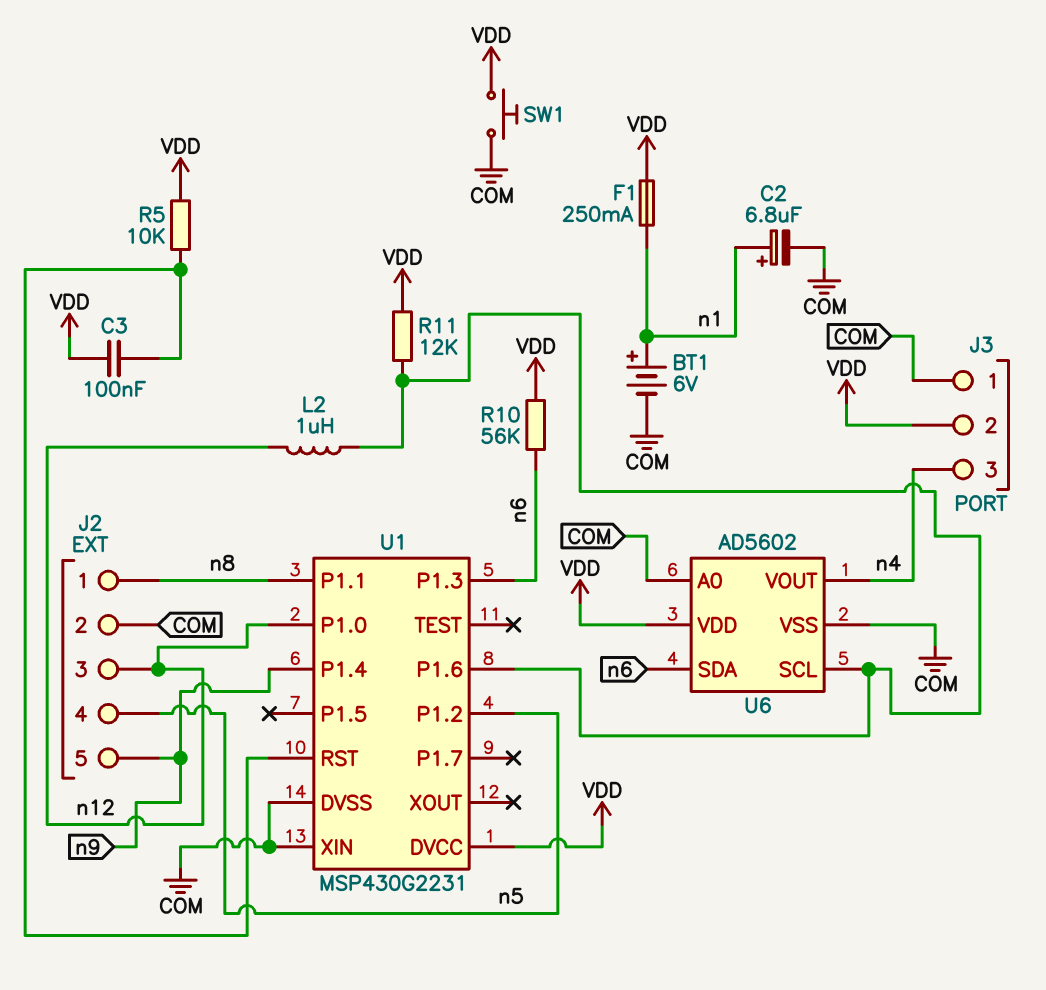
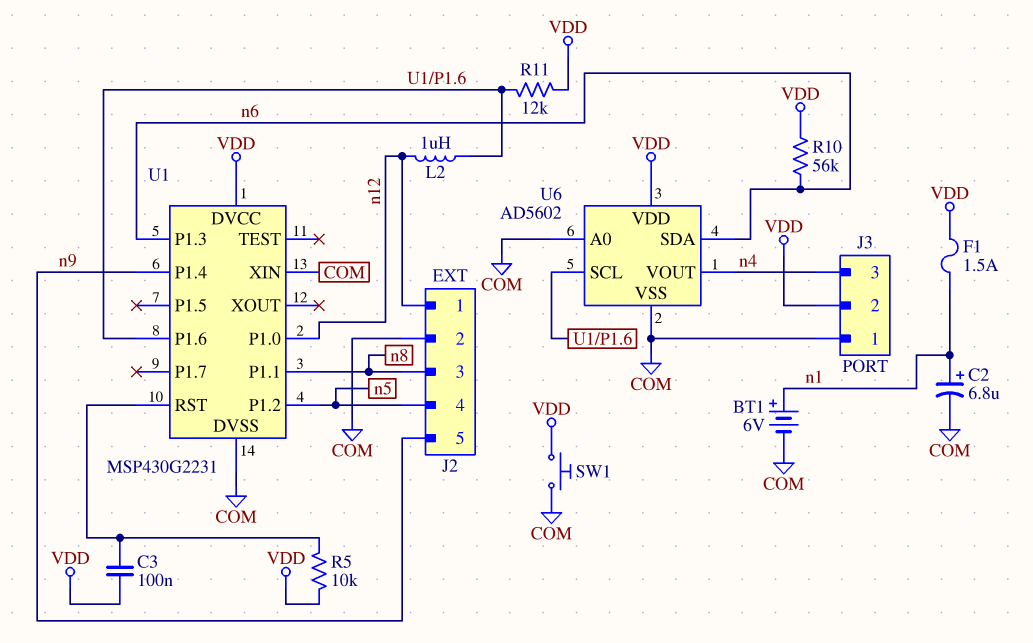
F1: 250mA (VDD, n1) -> 1.5A (VDD, n1)
J2 pin 1: n8 -> n12
J2 pin 3: n12 -> n8

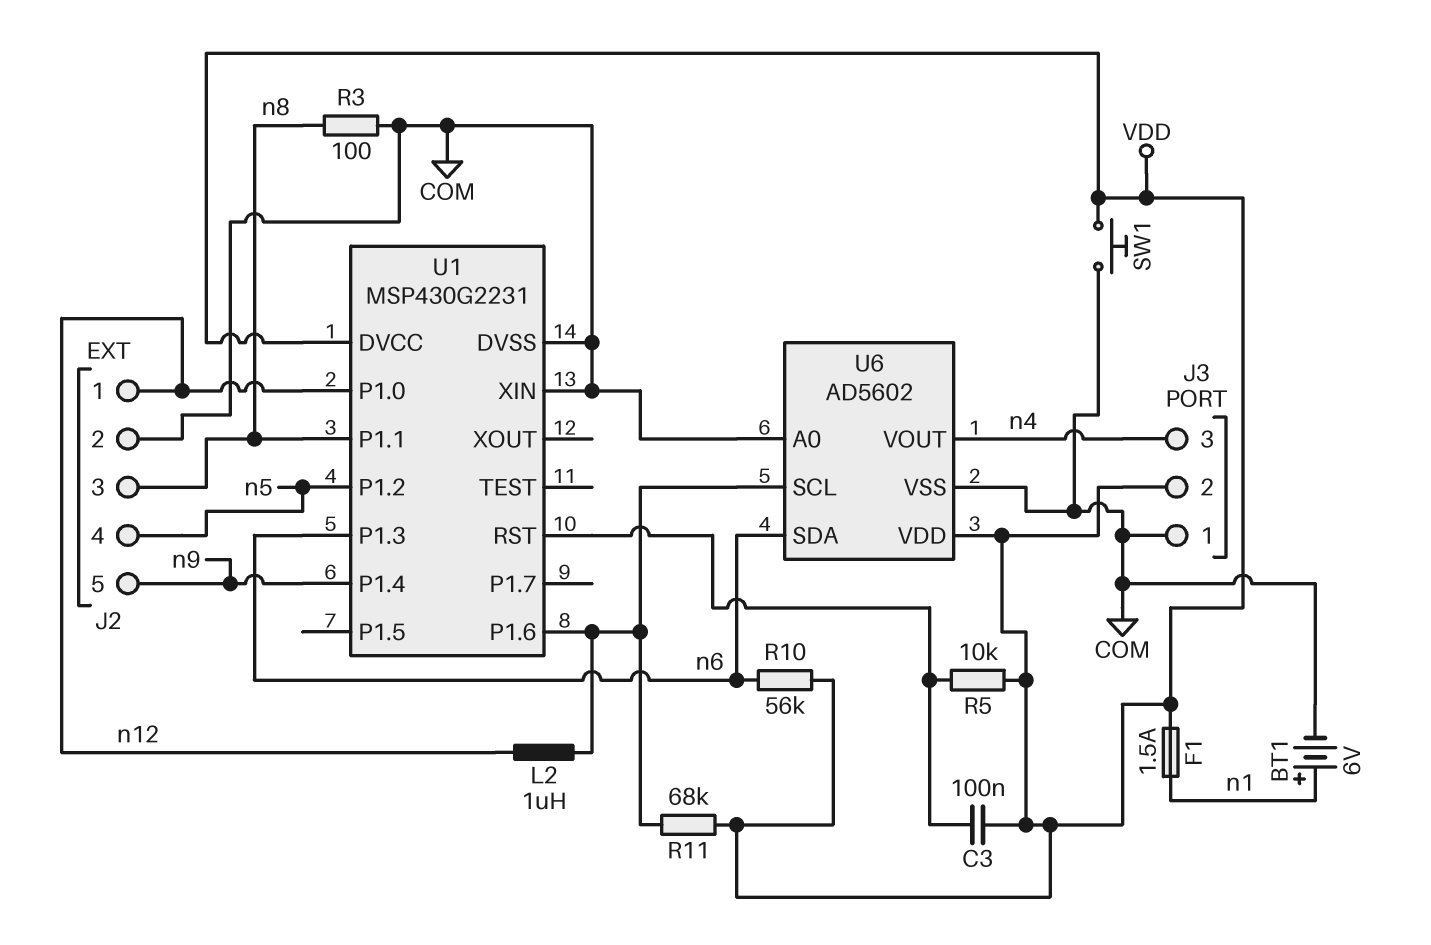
C2: 6.8uF (plus n1, minus COM) -> none
R3: none -> 100 (COM, n8)
R11: 12k (U1/P1.6, VDD) -> 68k (U1/P1.6, VDD)

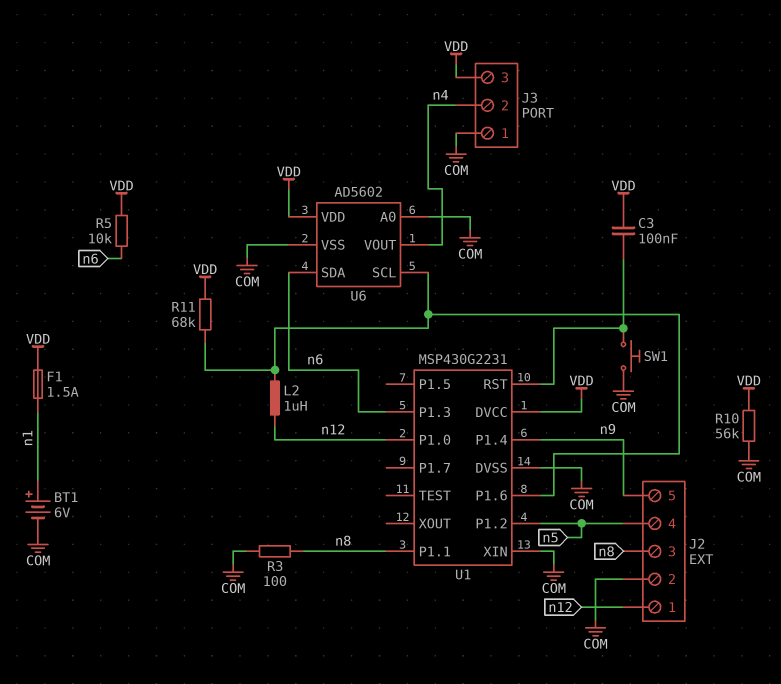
J3 pin 2: VDD -> n4
J3 pin 3: n4 -> VDD
R5: 10k (U1/RST, VDD) -> 10k (VDD, n6)
R10: 56k (VDD, n6) -> 56k (COM, VDD)
SW1: button (COM, VDD) -> button (COM, U1/RST)

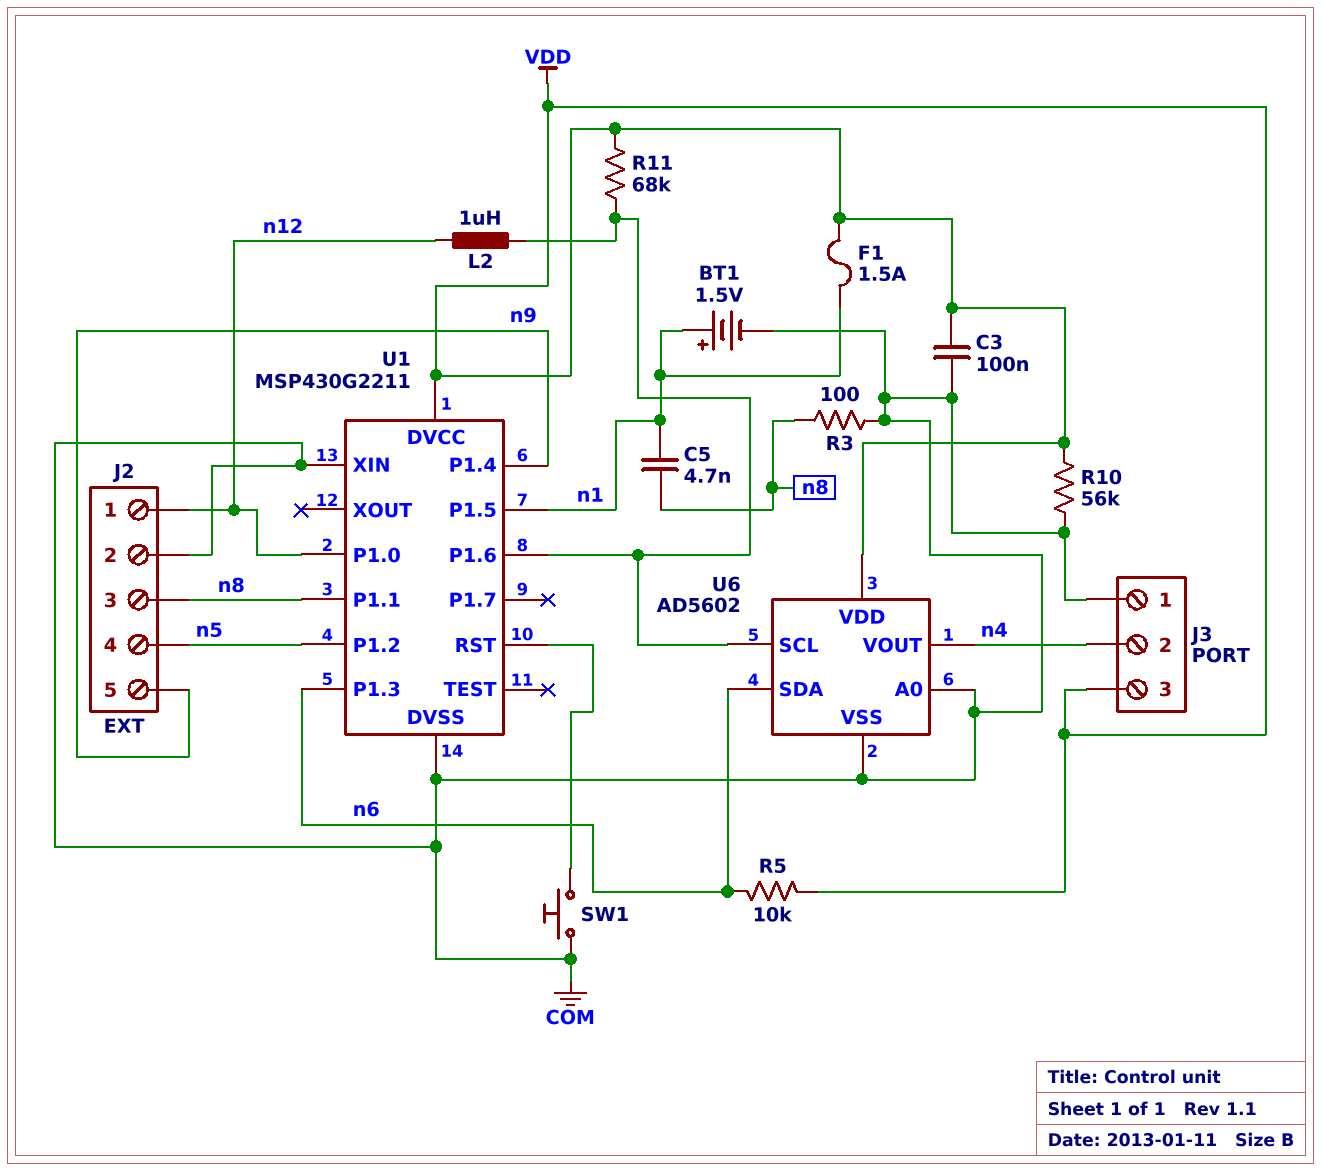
BT1: 6V (plus n1, minus COM) -> 1.5V (plus n1, minus COM)
C3: 100nF (U1/RST, VDD) -> 100nF (COM, VDD)
C5: none -> 4.7nF (n1, n8)
U1: MSP430G2231 -> MSP430G2211
U1 pin P1.5: none -> n1

